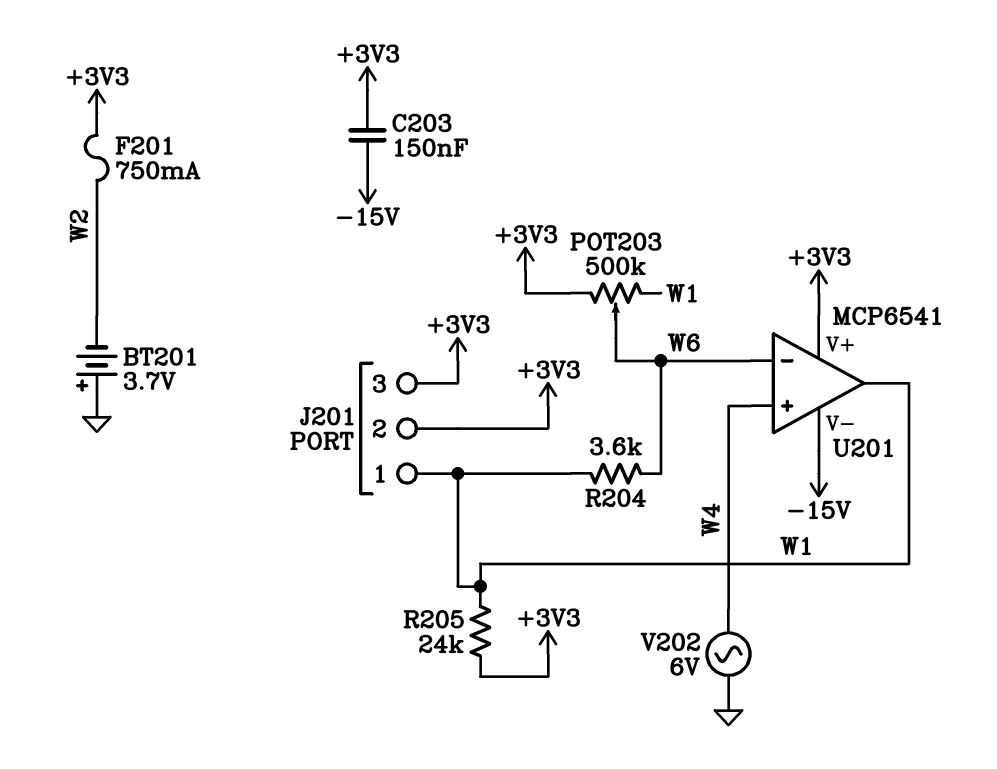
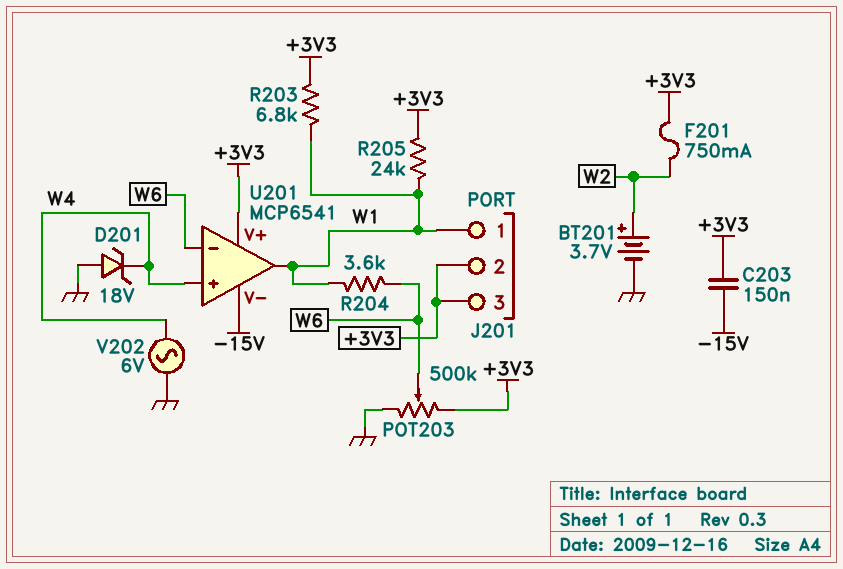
BT201: 3.7V (plus GND, minus W2) -> 3.7V (plus W2, minus GND)
D201: none -> zener 18V (A GND, K W4)
POT203: 500k (+3V3, W1, wiper W6) -> 500k (+3V3, GND, wiper W6)
R203: none -> 6.8k (+3V3, W1)

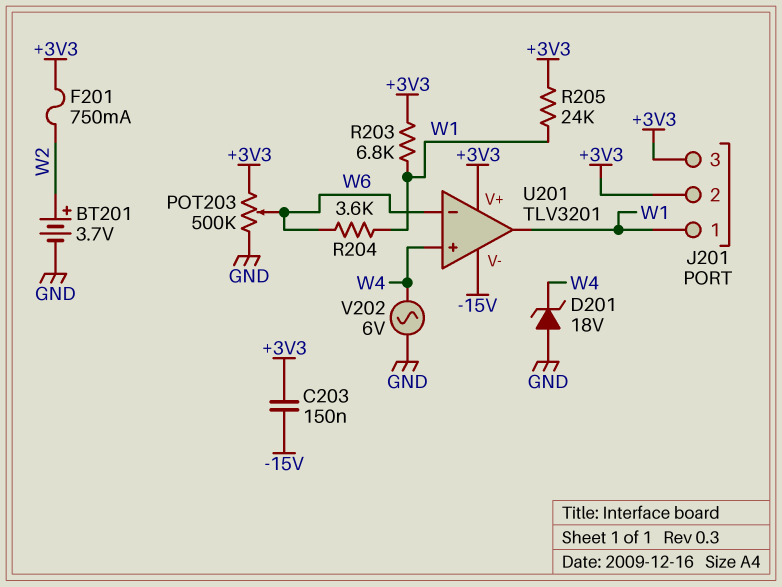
U201: MCP6541 -> TLV3201

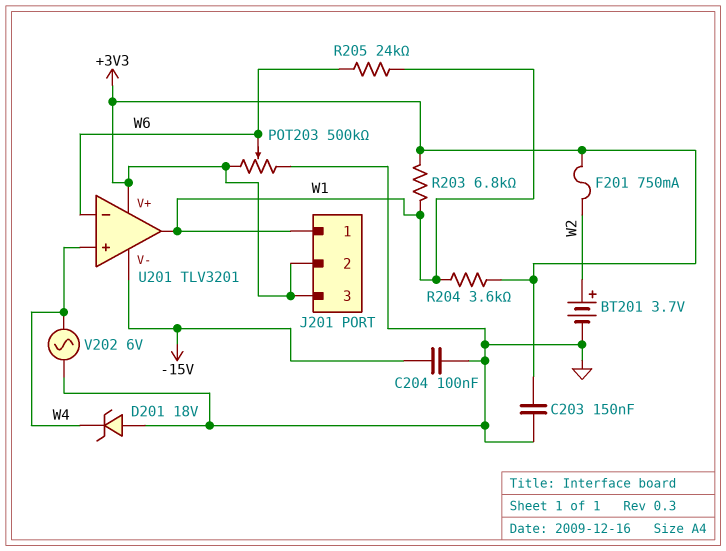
C203: 150nF (+3V3, -15V) -> 150nF (+3V3, GND)
C204: none -> 100nF (-15V, GND)
R204: 3.6k (W1, W6) -> 3.6k (+3V3, W1)
R205: 24k (+3V3, W1) -> 24k (W1, W6)

